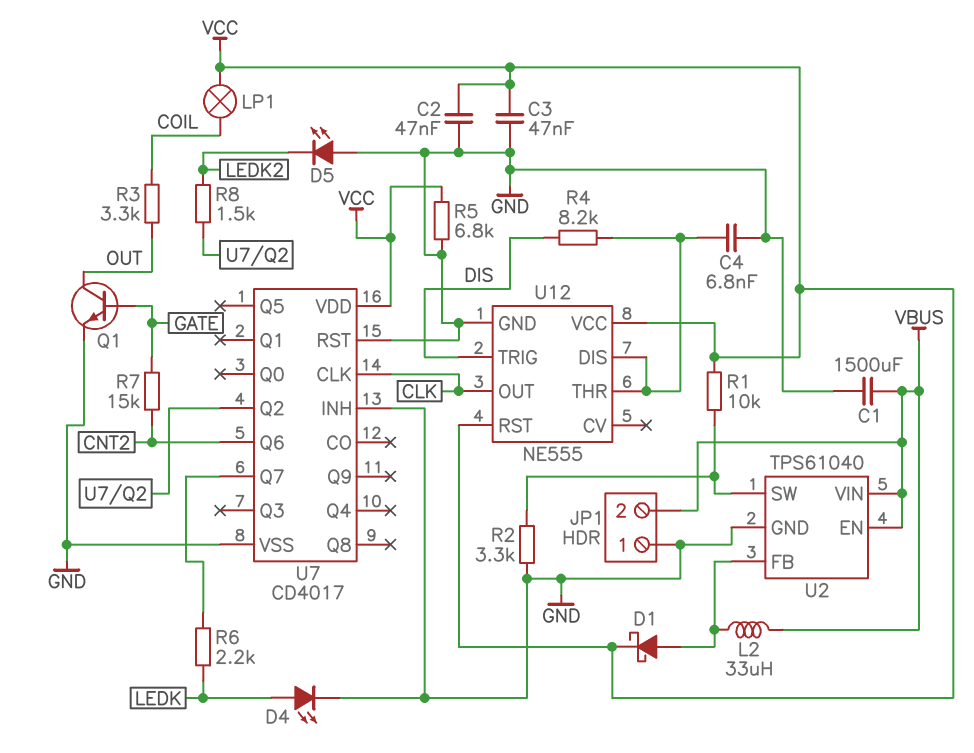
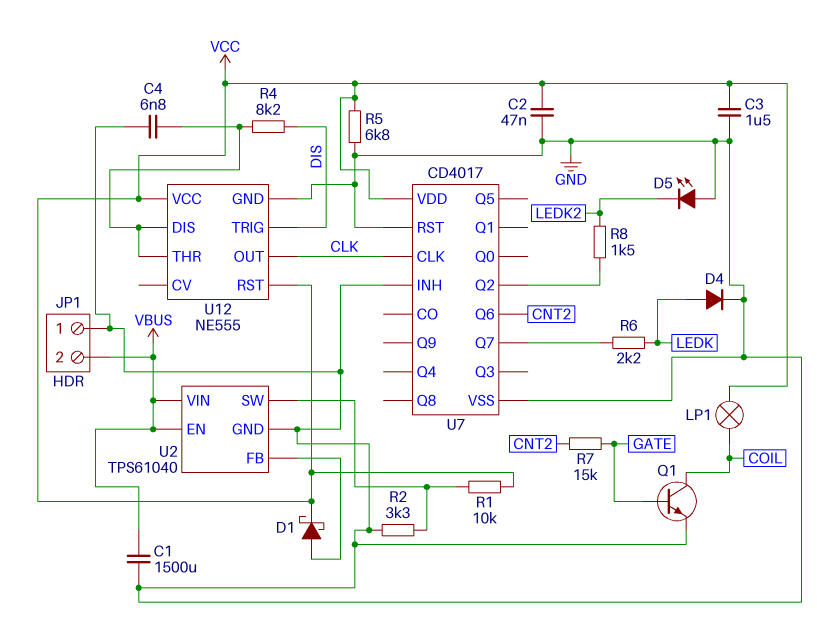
C3: 47nF (GND, VCC) -> 1.5uF (GND, VCC)
D4: LED (A LEDK, K GND) -> diode (A LEDK, K GND)
L2: 33uH (U2/FB, VBUS) -> none
Q1: NPN (B GATE, C OUT, E GND) -> NPN (B GATE, C COIL, E GND)
R3: 3.3k (COIL, OUT) -> none

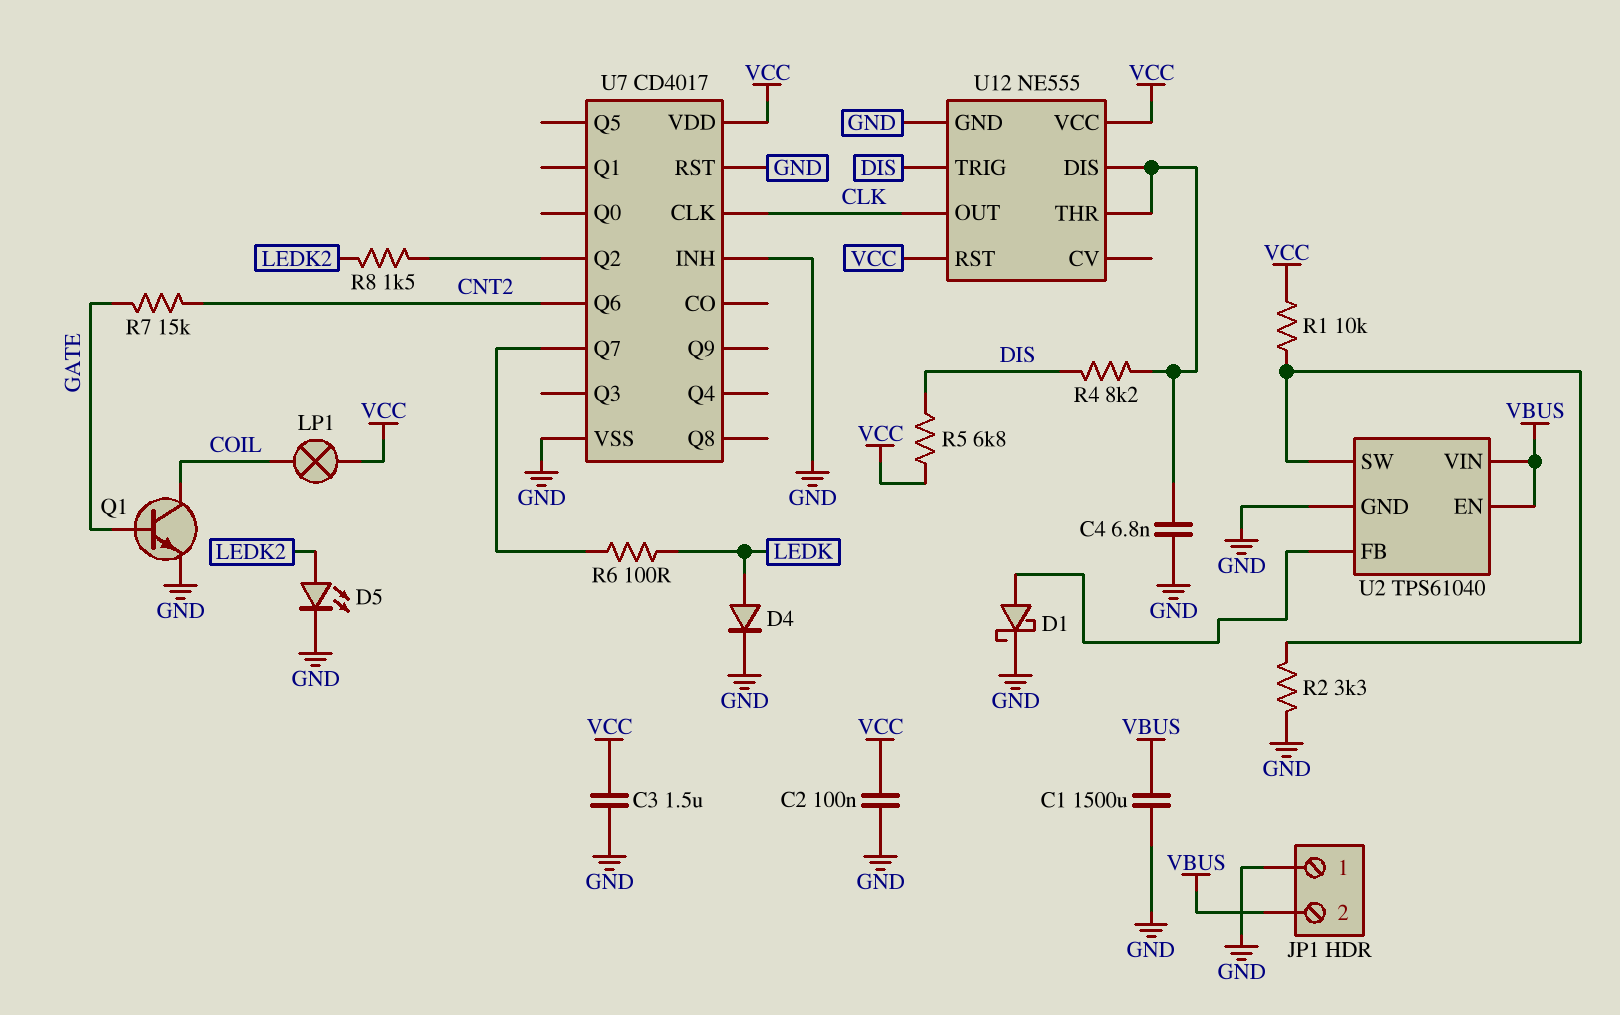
C2: 47nF (GND, VCC) -> 100nF (GND, VCC)
D1: schottky (A U2/FB, K VCC) -> schottky (A U2/FB, K GND)
D5: LED (A GND, K LEDK2) -> LED (A LEDK2, K GND)
R5: 6.8k (GND, VCC) -> 6.8k (DIS, VCC)
R6: 2.2k (LEDK, U7/Q7) -> 100 (LEDK, U7/Q7)

